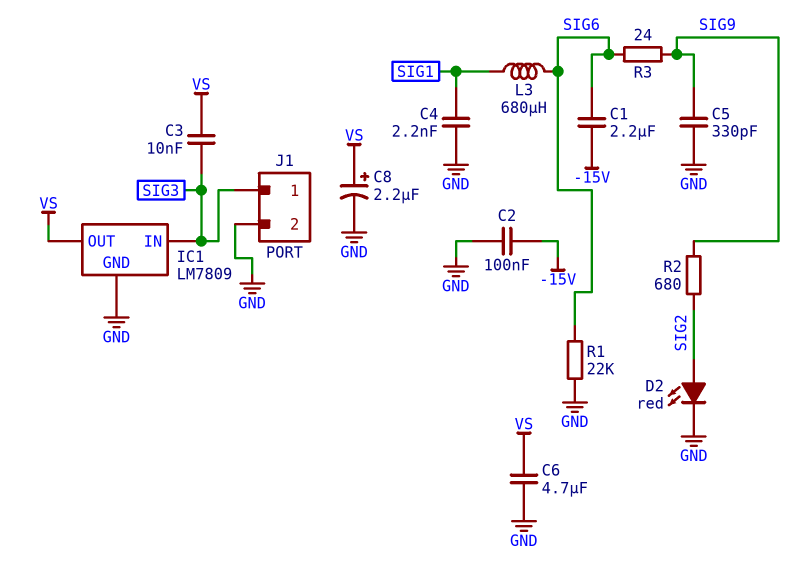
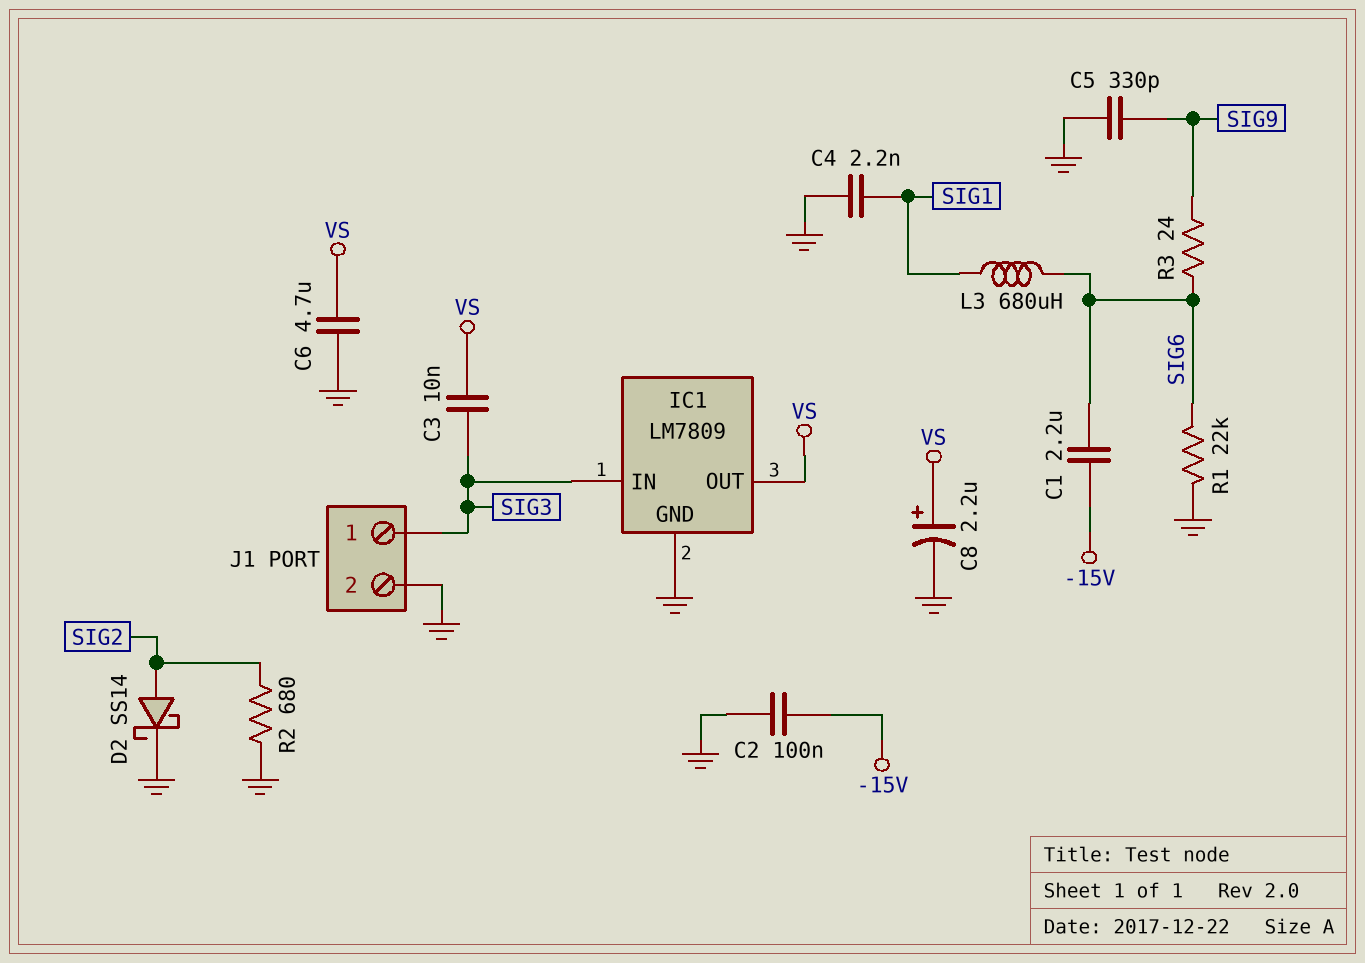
D2: LED red (A SIG2, K GND) -> schottky SS14 (A SIG2, K GND)
R2: 680 (SIG2, SIG9) -> 680 (GND, SIG2)

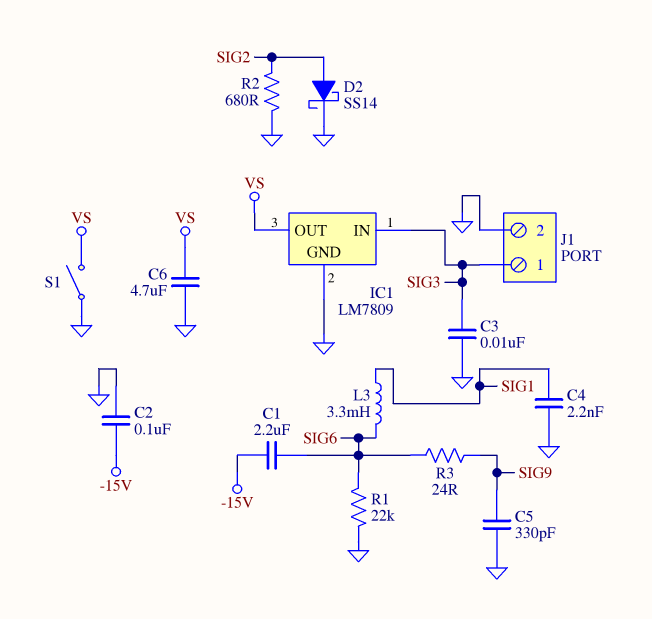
C3: 10nF (SIG3, VS) -> 10nF (GND, SIG3)
C8: 2.2uF (plus VS, minus GND) -> none
L3: 680uH (SIG1, SIG6) -> 3.3mH (SIG1, SIG6)
S1: none -> switch (GND, VS)

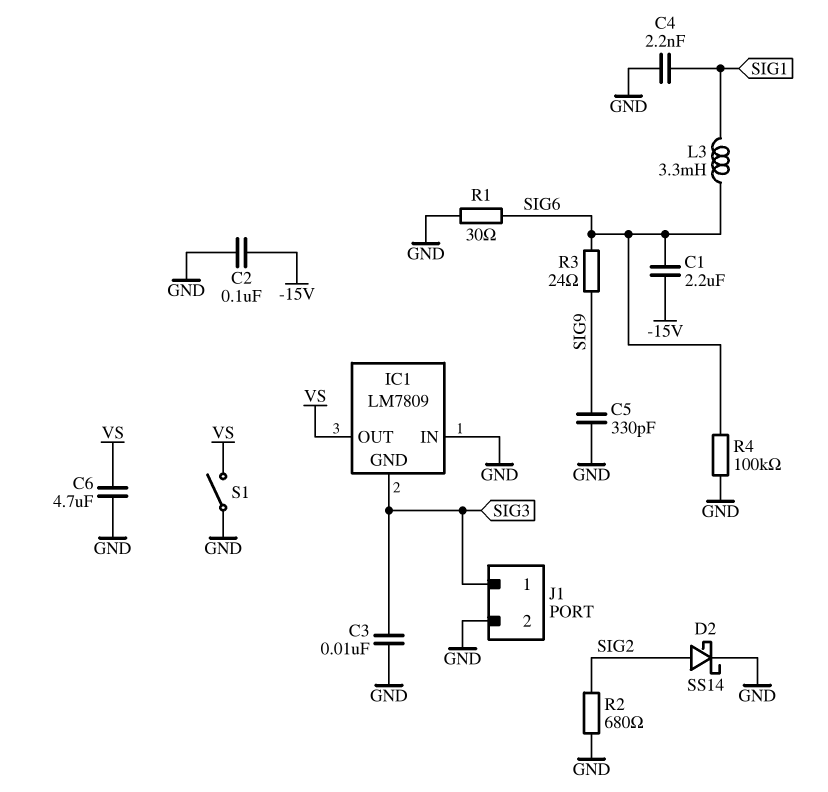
IC1 pin GND: GND -> SIG3
IC1 pin IN: SIG3 -> GND
R1: 22k (GND, SIG6) -> 30 (GND, SIG6)
R4: none -> 100k (GND, SIG6)

